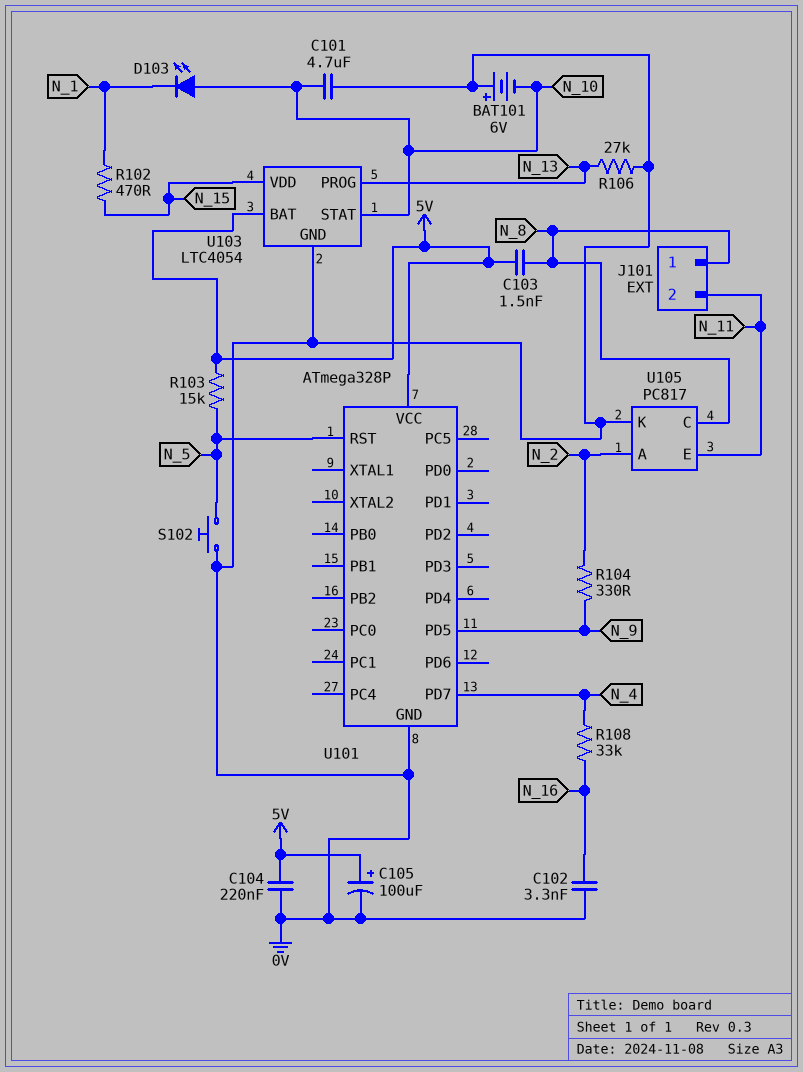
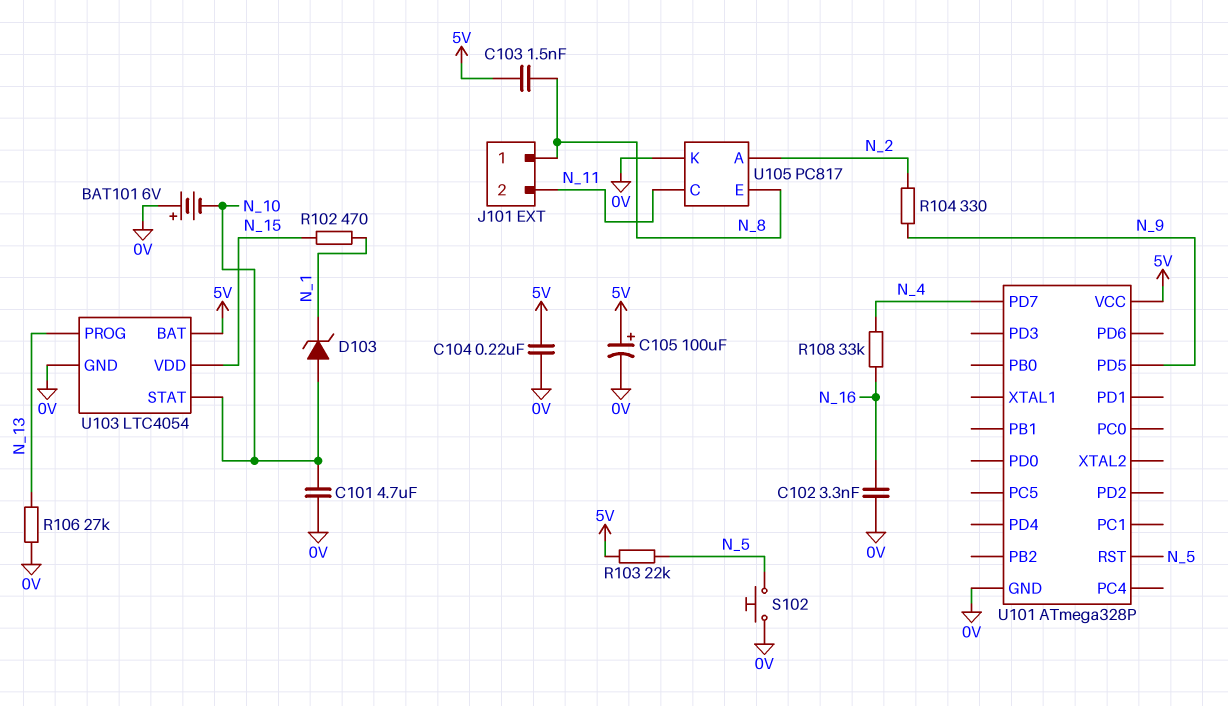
D103: LED (A N_10, K N_1) -> zener (A N_10, K N_1)
R103: 15k (5V, N_5) -> 22k (5V, N_5)
U105 pin C: N_8 -> N_11
U105 pin E: N_11 -> N_8

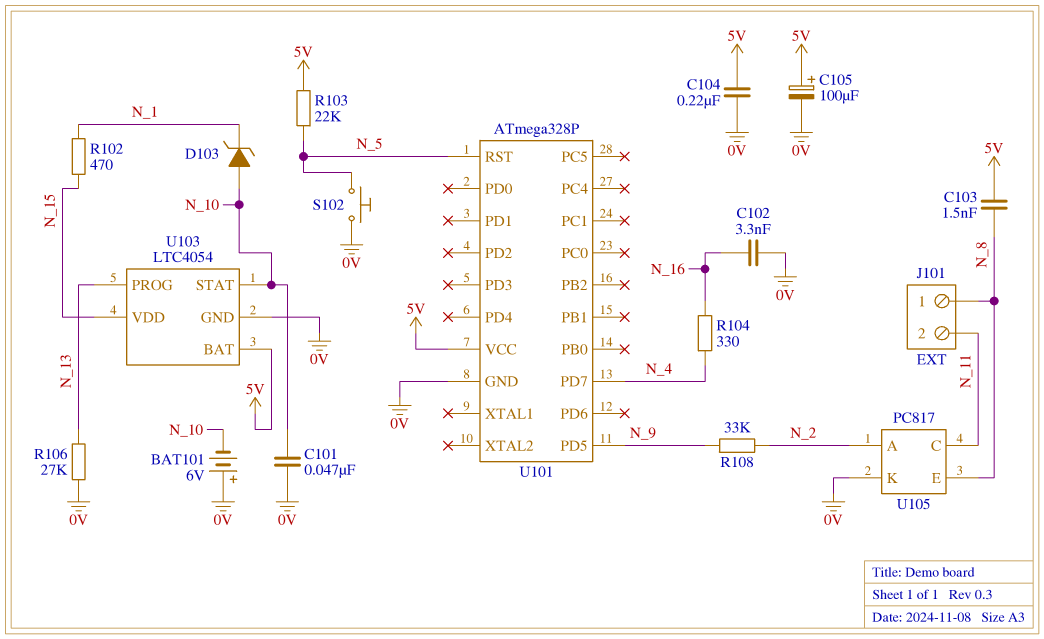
C101: 4.7uF (0V, N_10) -> 47nF (0V, N_10)
R104: 330 (N_2, N_9) -> 330 (N_4, N_16)
R108: 33k (N_4, N_16) -> 33k (N_2, N_9)

